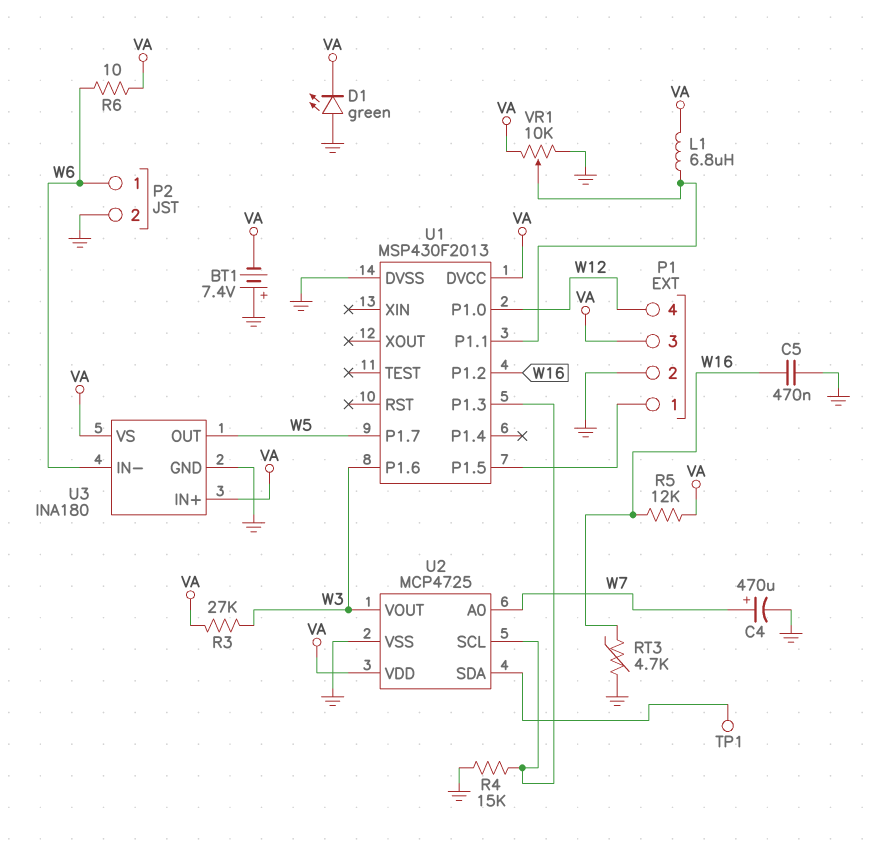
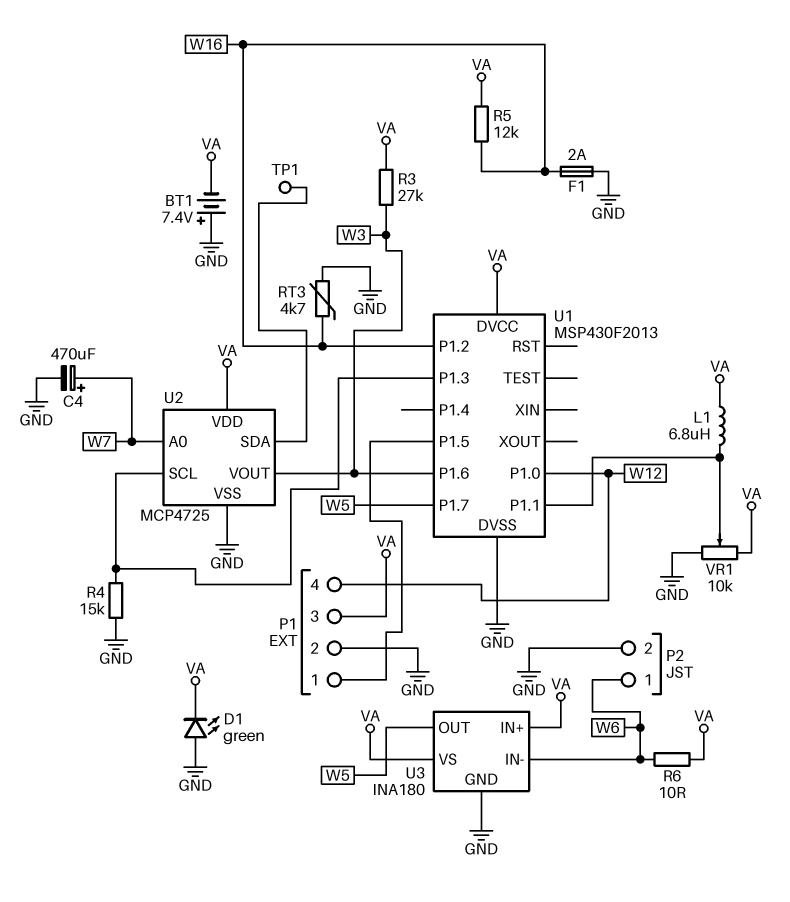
C5: 470nF (GND, W16) -> none
F1: none -> 2A (GND, W16)

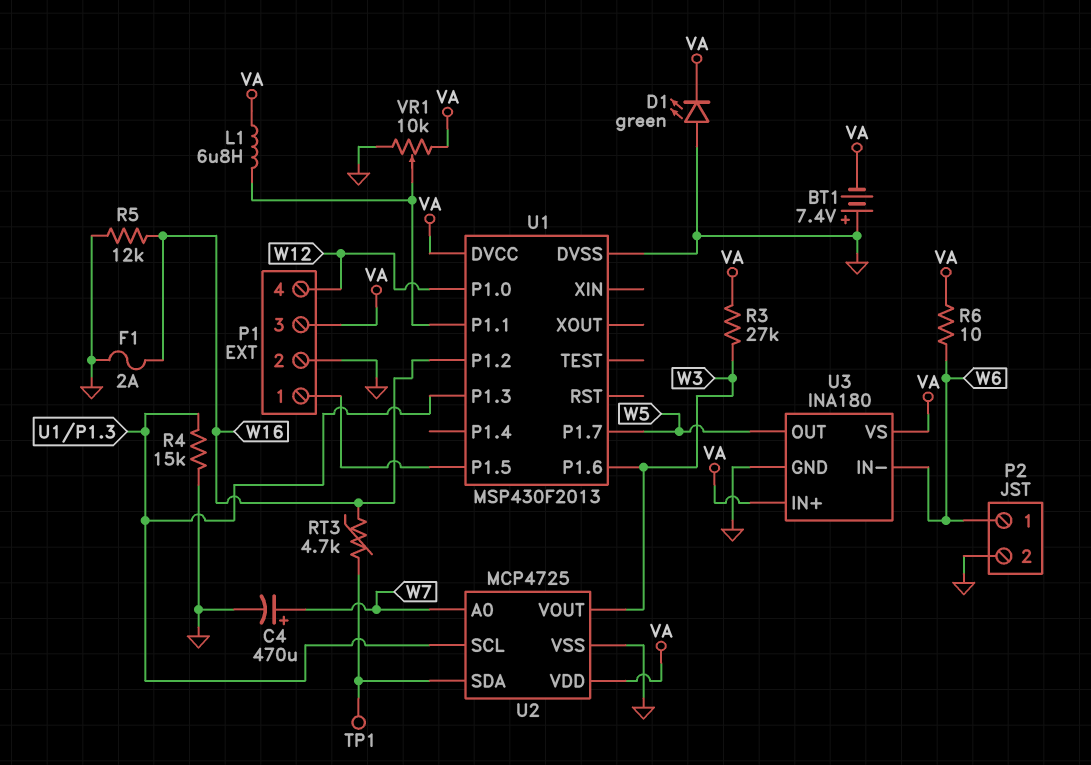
R5: 12k (VA, W16) -> 12k (GND, W16)
RT3: 4.7k (GND, W16) -> 4.7k (U2/SDA, W16)

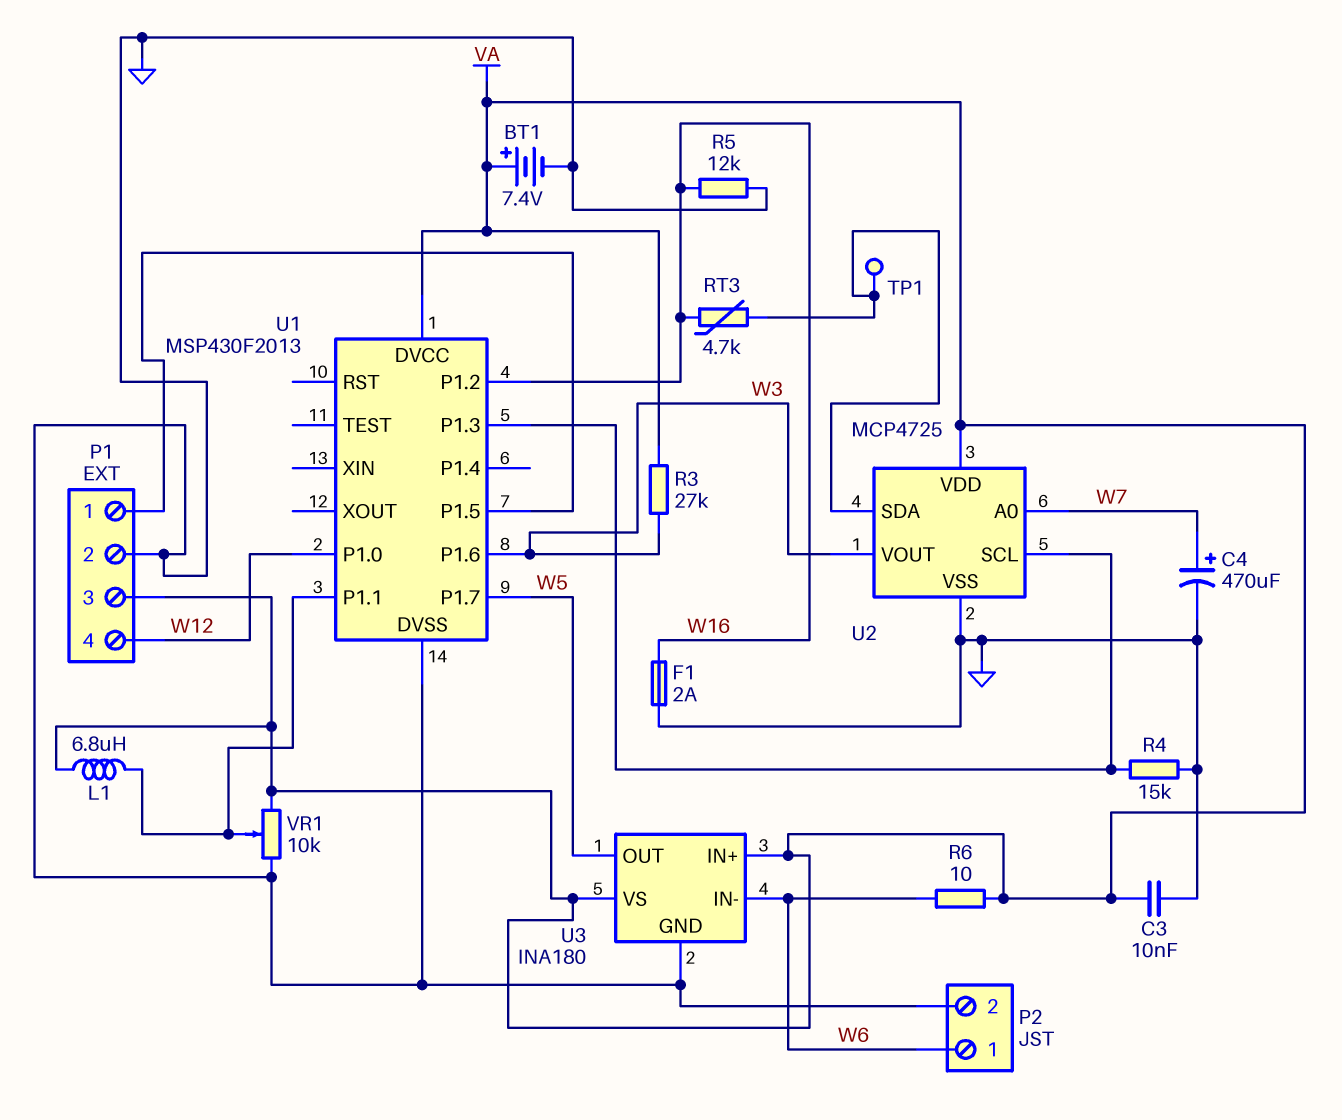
BT1: 7.4V (plus GND, minus VA) -> 7.4V (plus VA, minus GND)
C3: none -> 10nF (GND, VA)
D1: LED green (A GND, K VA) -> none

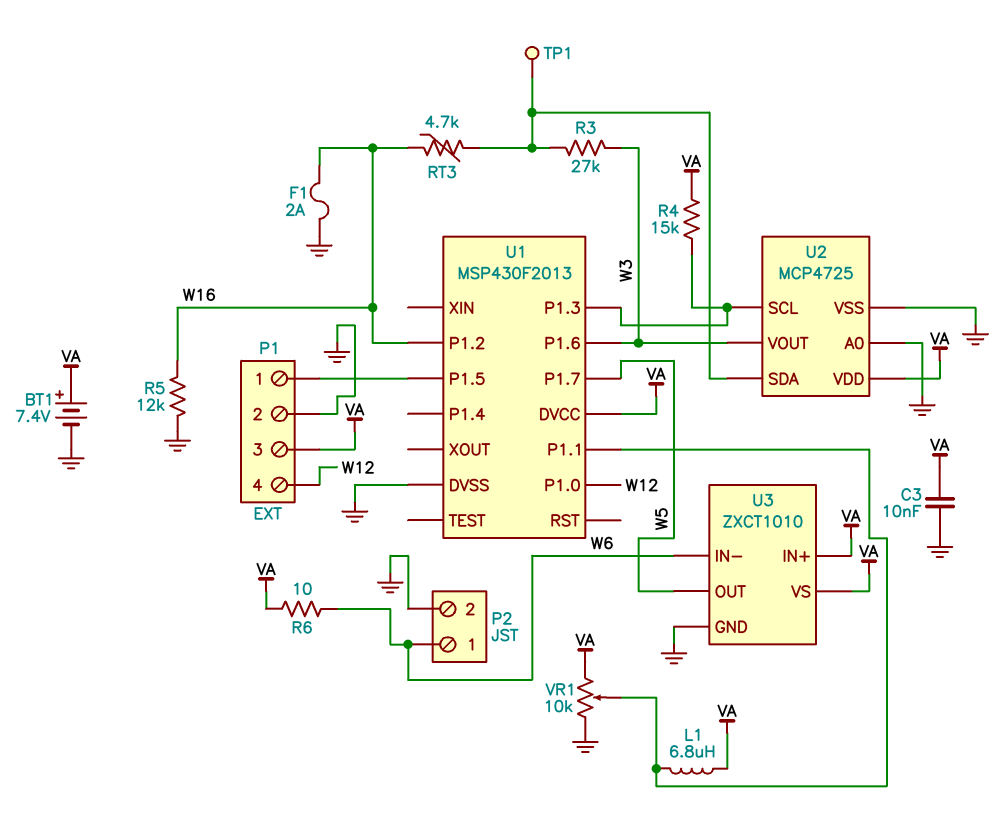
C4: 470uF (plus W7, minus GND) -> none
R3: 27k (VA, W3) -> 27k (U2/SDA, W3)
R4: 15k (GND, U1/P1.3) -> 15k (U1/P1.3, VA)
U2 pin A0: W7 -> GND
U3: INA180 -> ZXCT1010

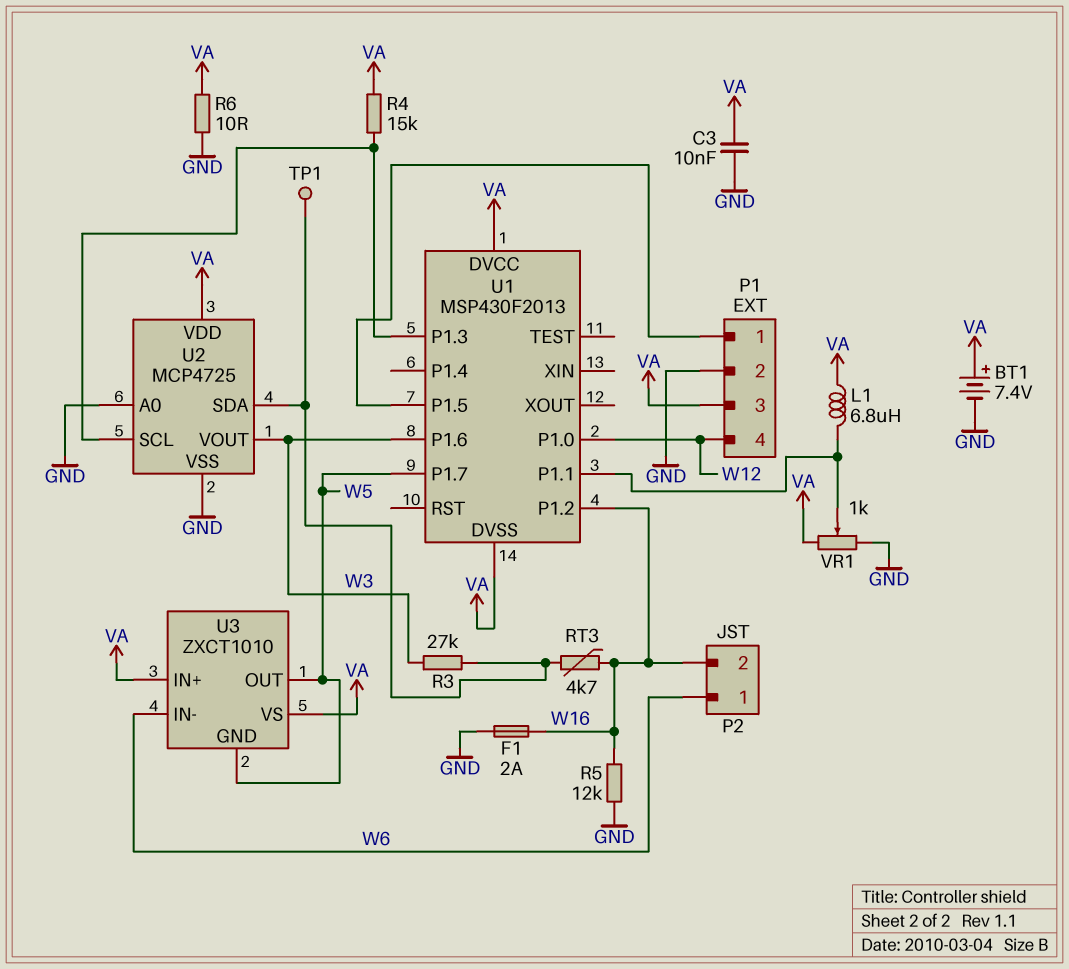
P2 pin 2: GND -> W16
R6: 10 (VA, W6) -> 10 (GND, VA)
U1 pin DVSS: GND -> VA
U3 pin GND: GND -> W5
VR1: 10k (GND, VA, wiper U1/P1.1) -> 1k (GND, VA, wiper U1/P1.1)

